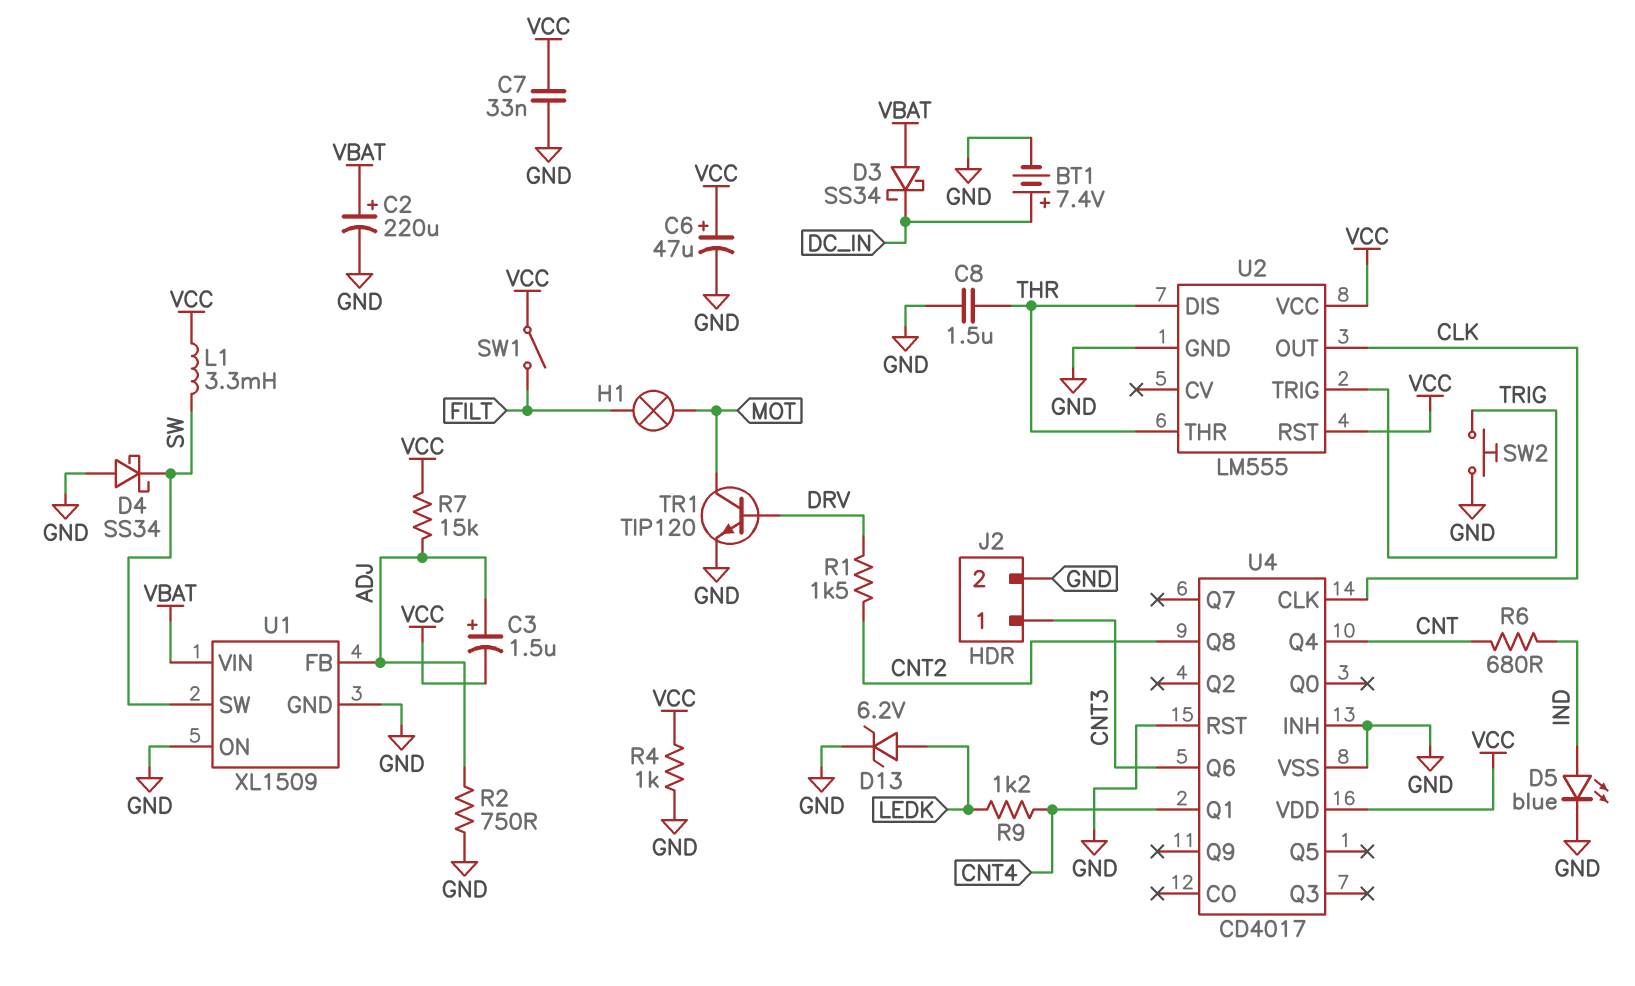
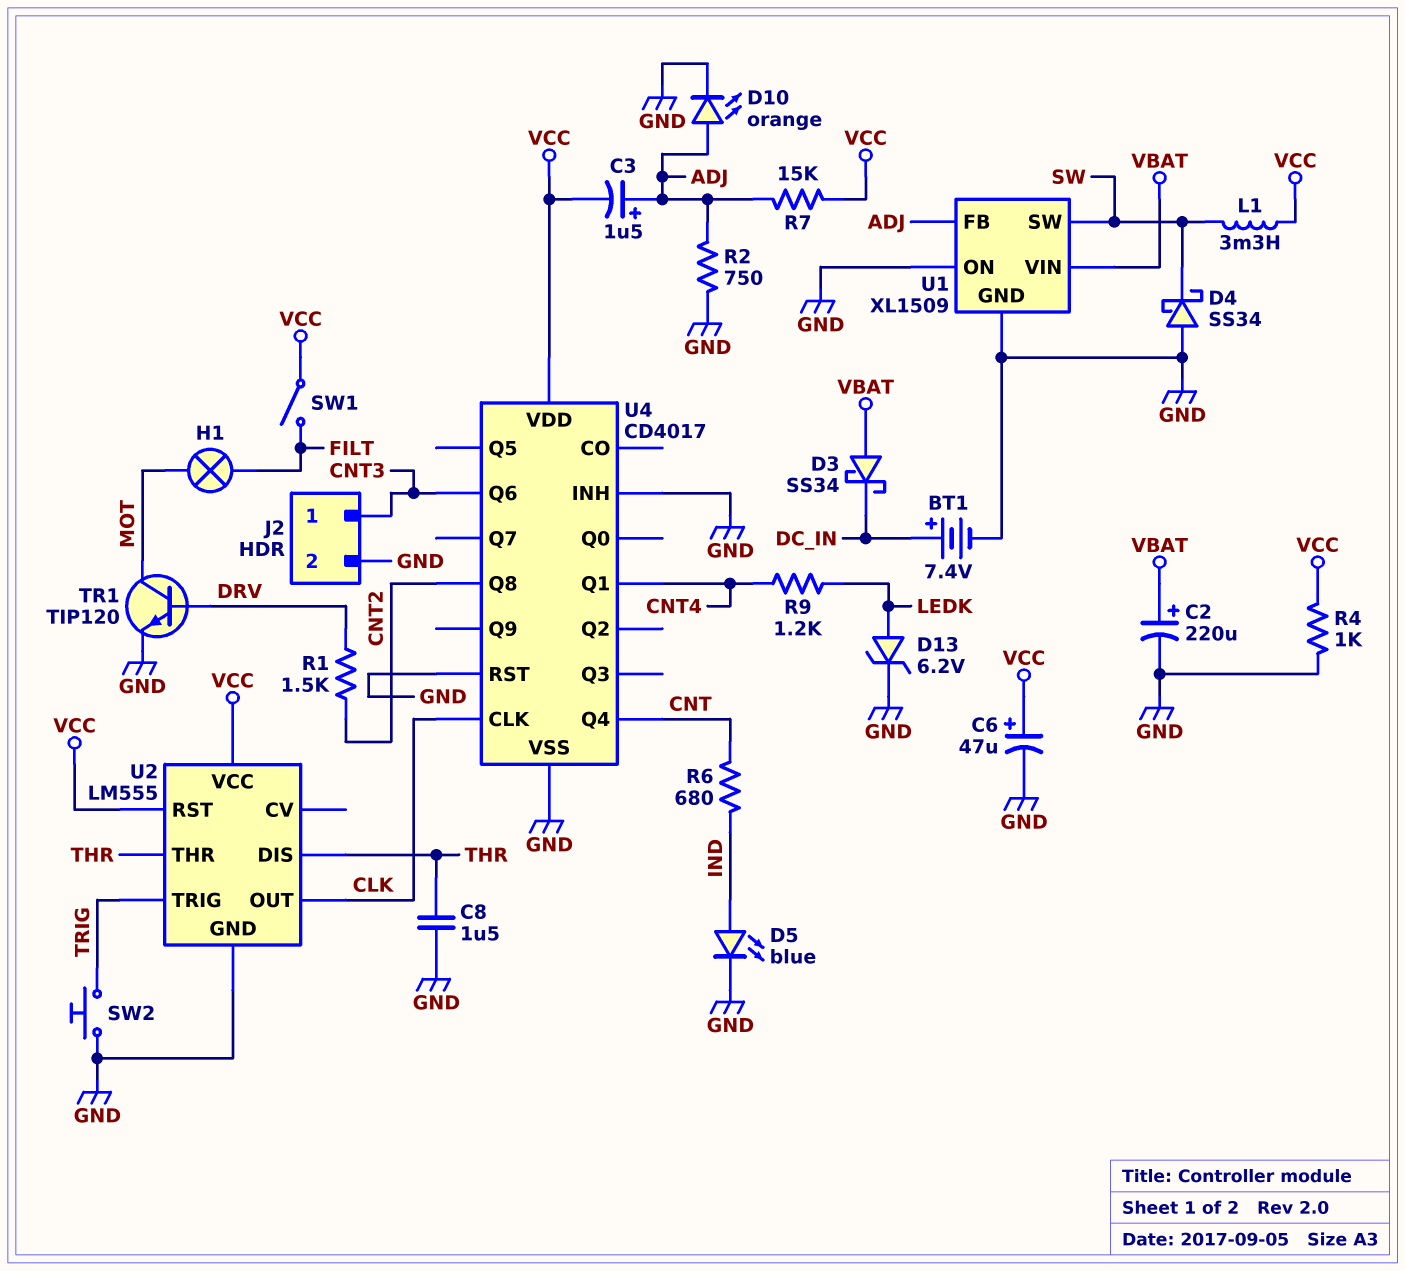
C7: 33nF (GND, VCC) -> none
D10: none -> LED orange (A ADJ, K GND)

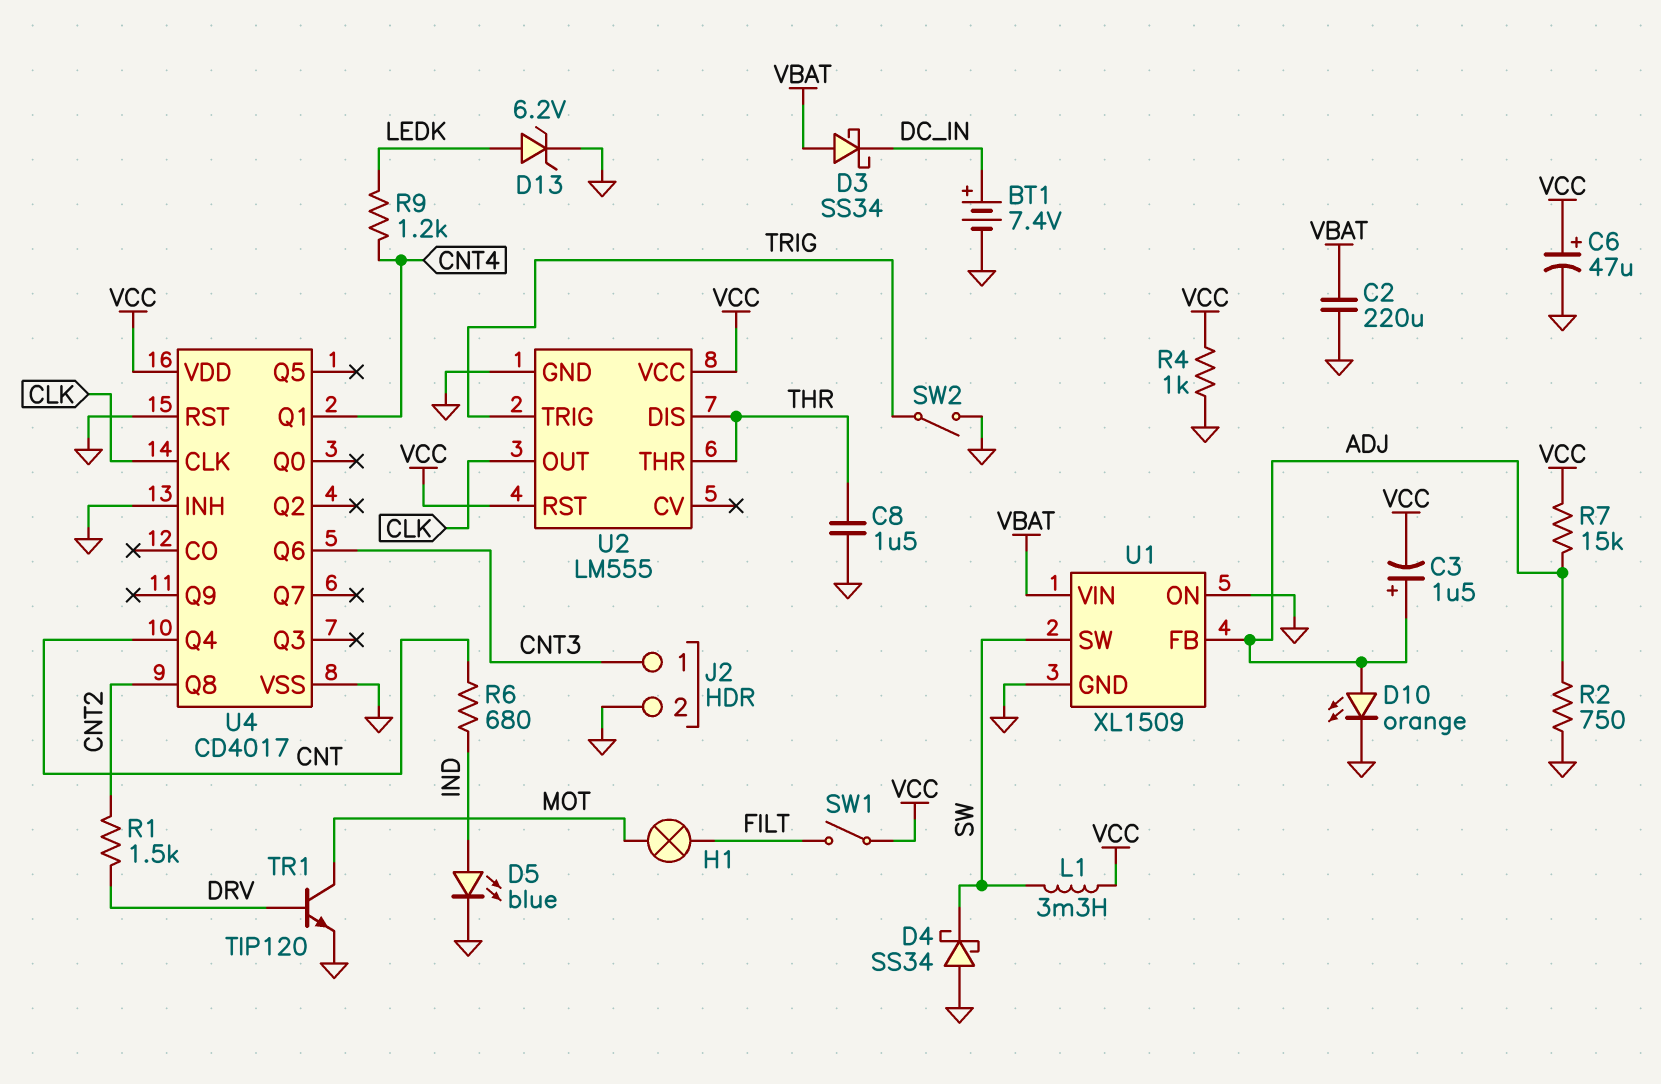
C2: 220uF (plus VBAT, minus GND) -> 220uF (GND, VBAT)
SW2: button (GND, TRIG) -> switch (GND, TRIG)

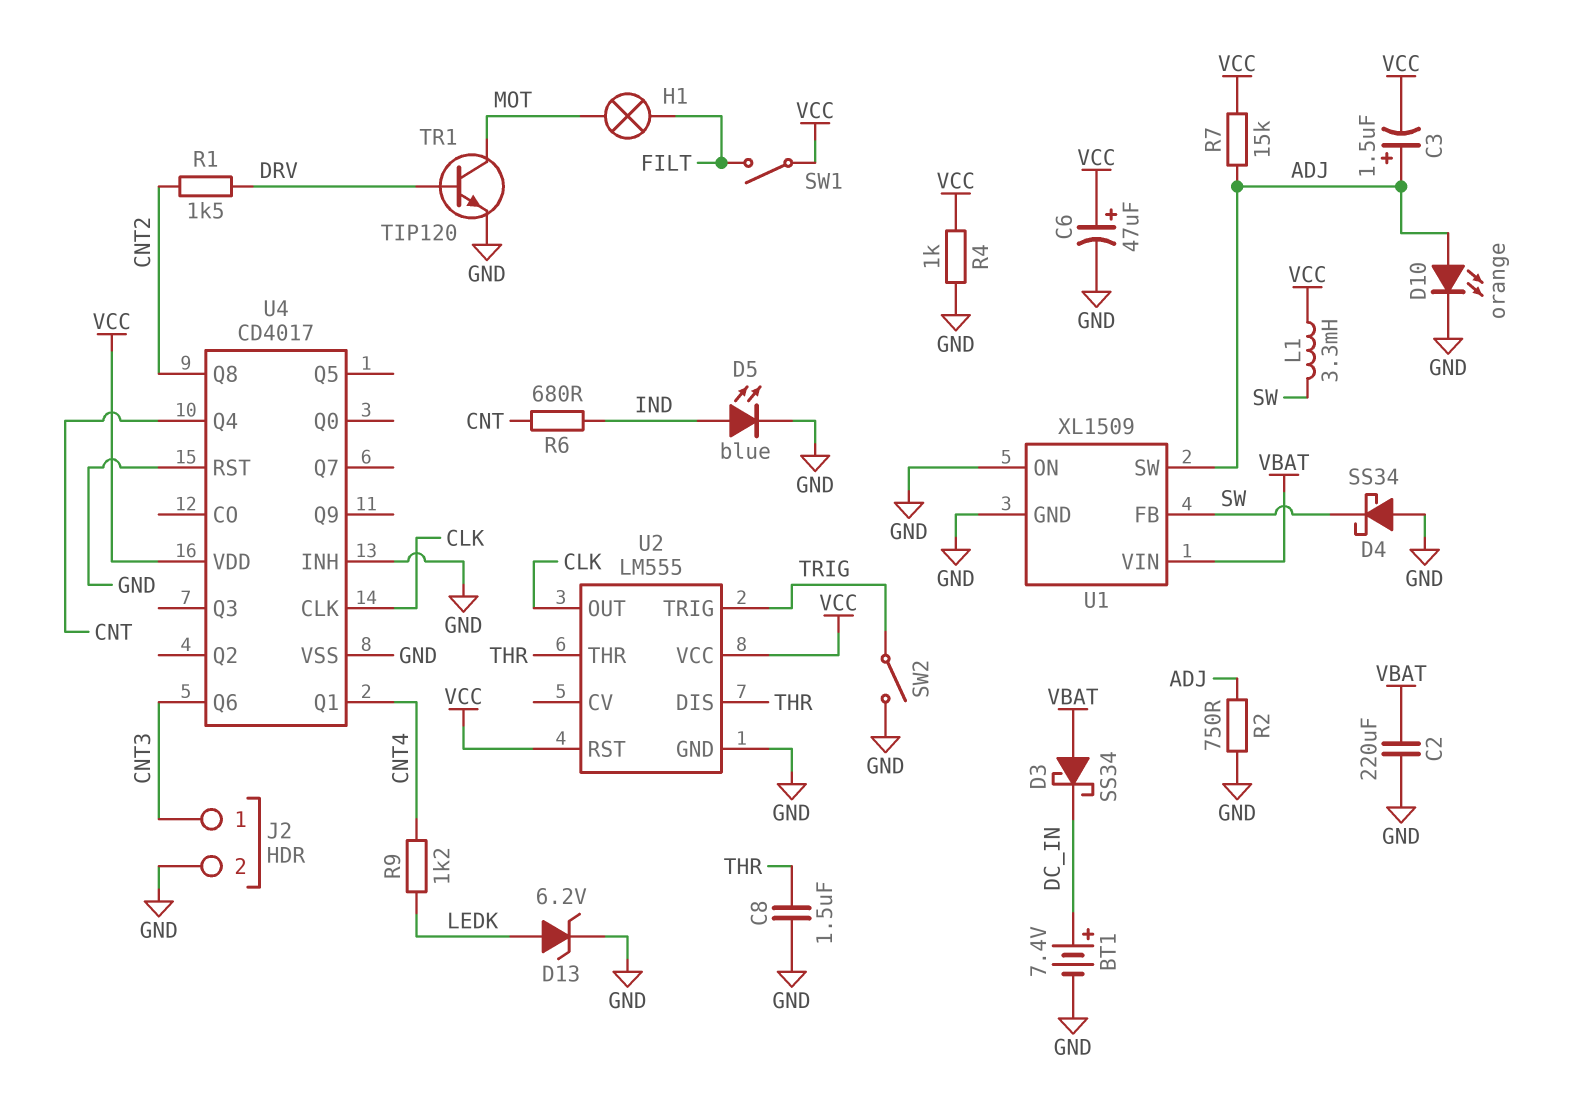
U1 pin FB: ADJ -> SW
U1 pin SW: SW -> ADJ

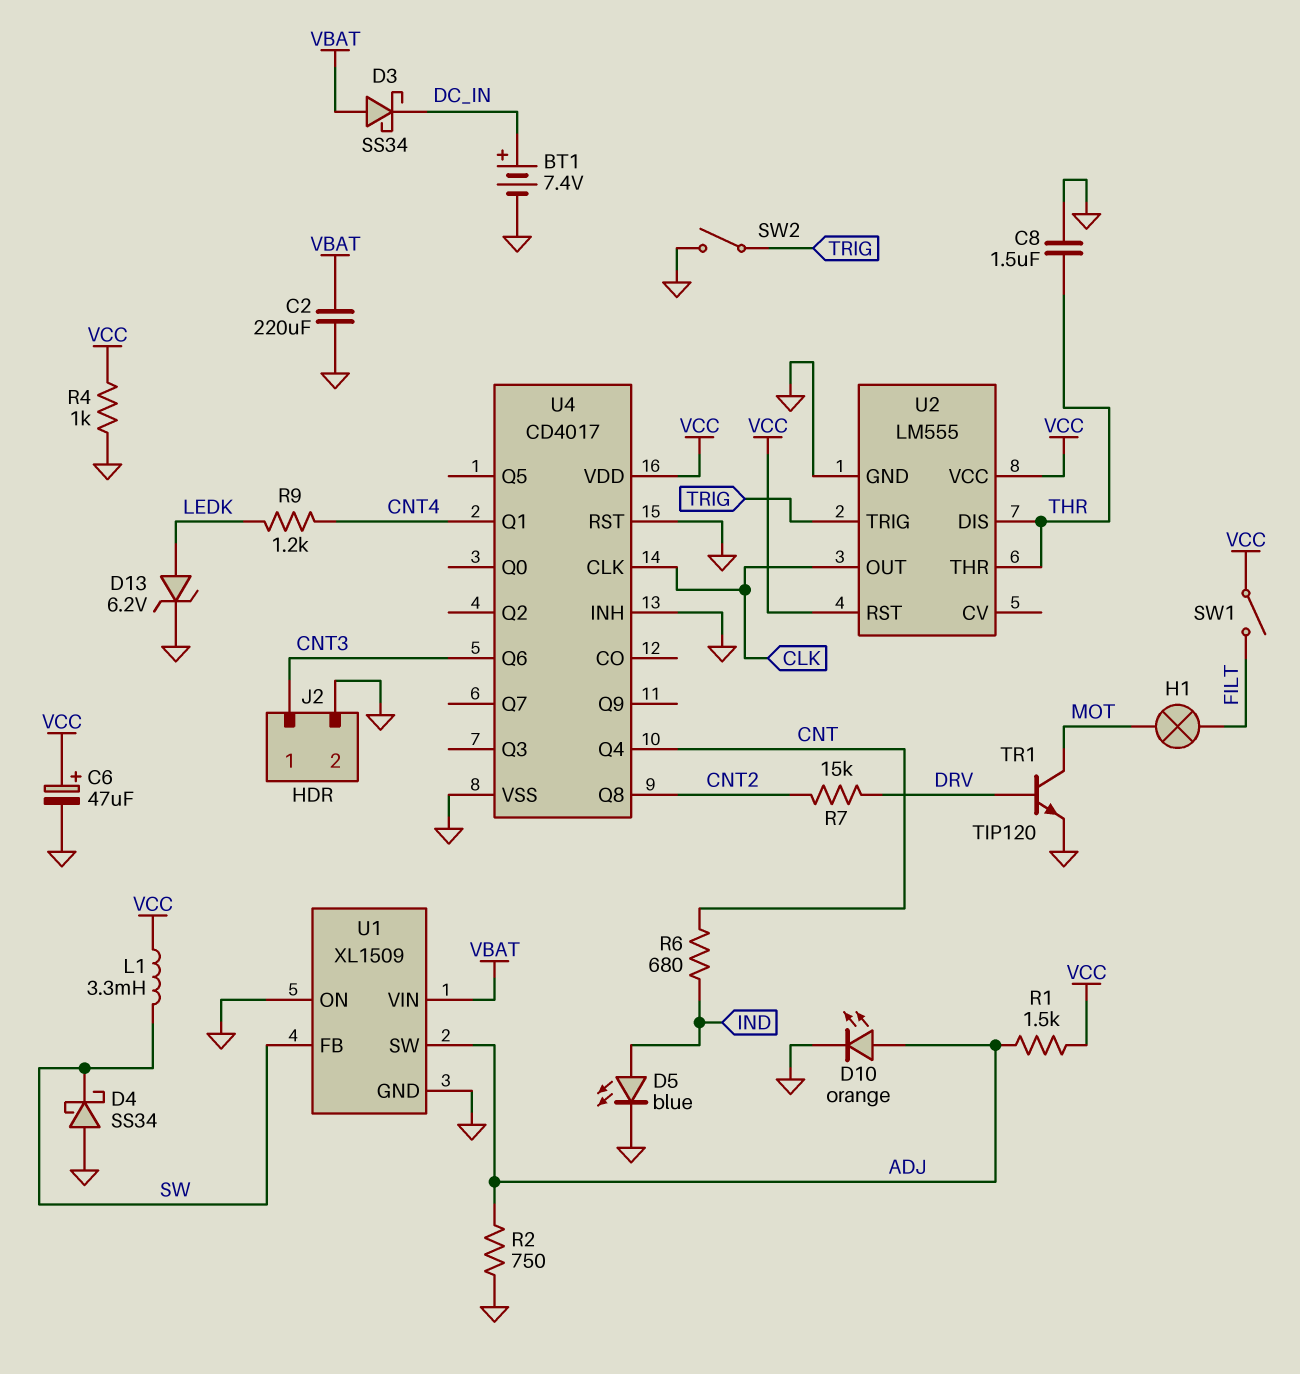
C3: 1.5uF (plus ADJ, minus VCC) -> none
R1: 1.5k (CNT2, DRV) -> 1.5k (ADJ, VCC)
R7: 15k (ADJ, VCC) -> 15k (CNT2, DRV)

